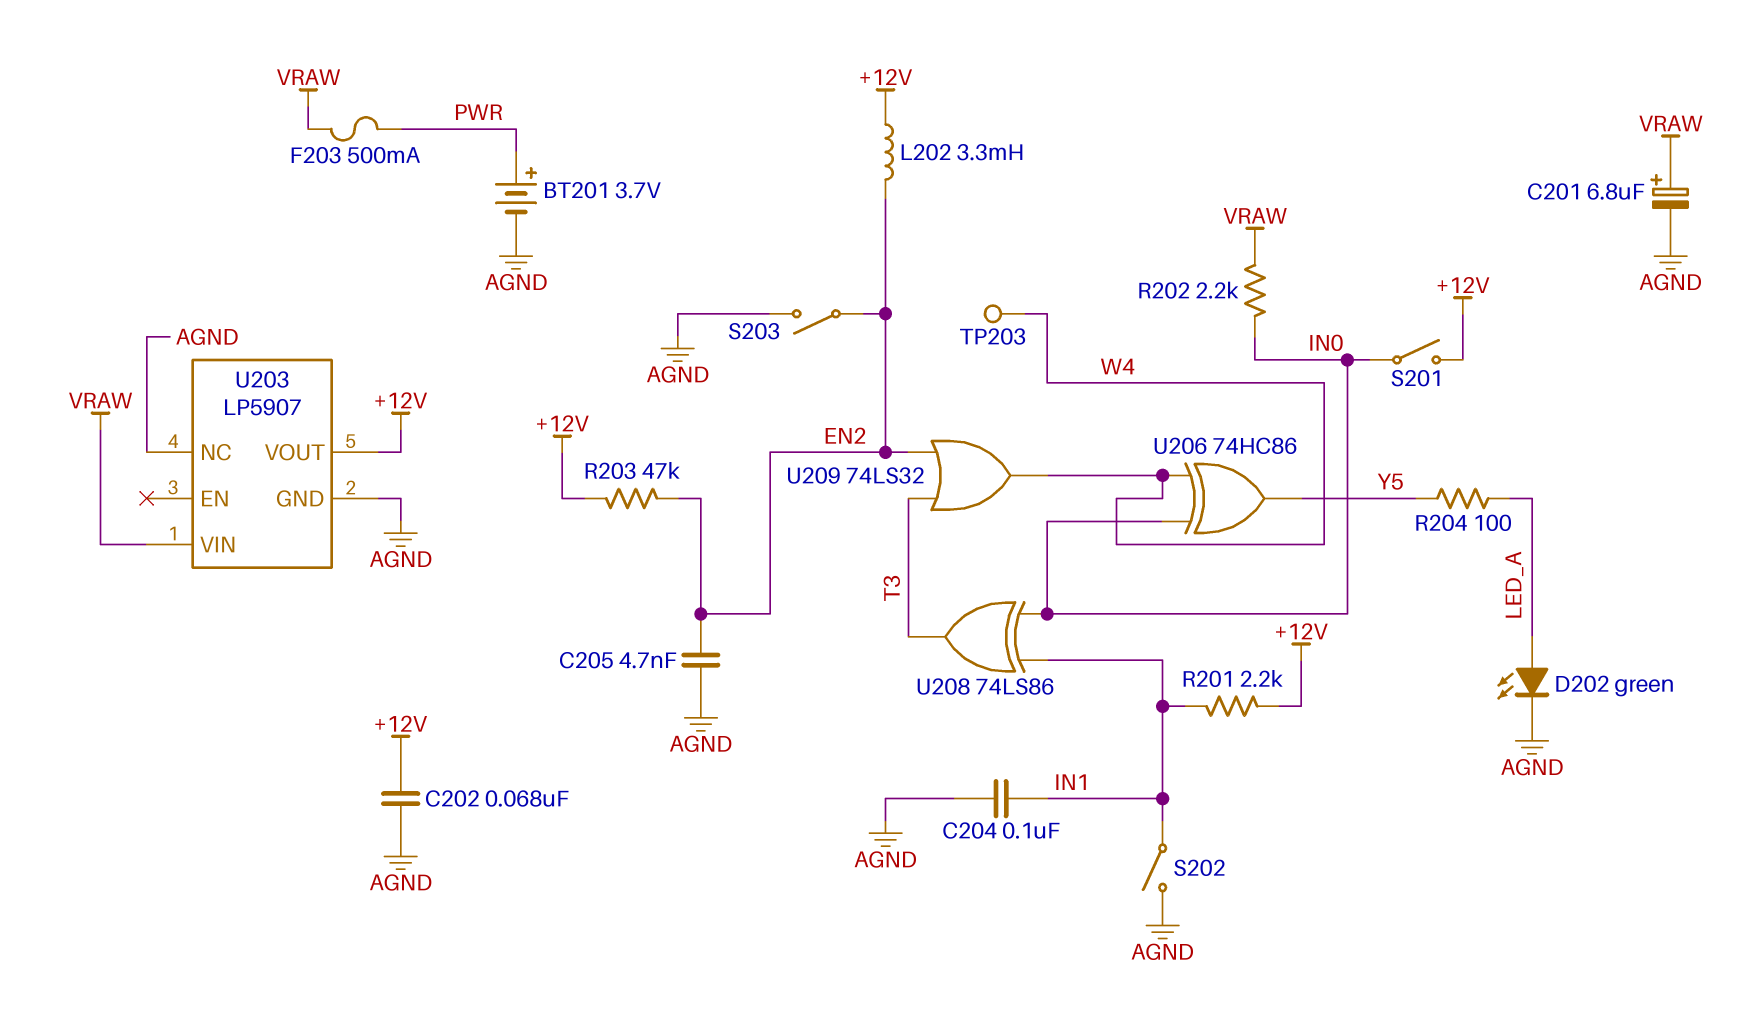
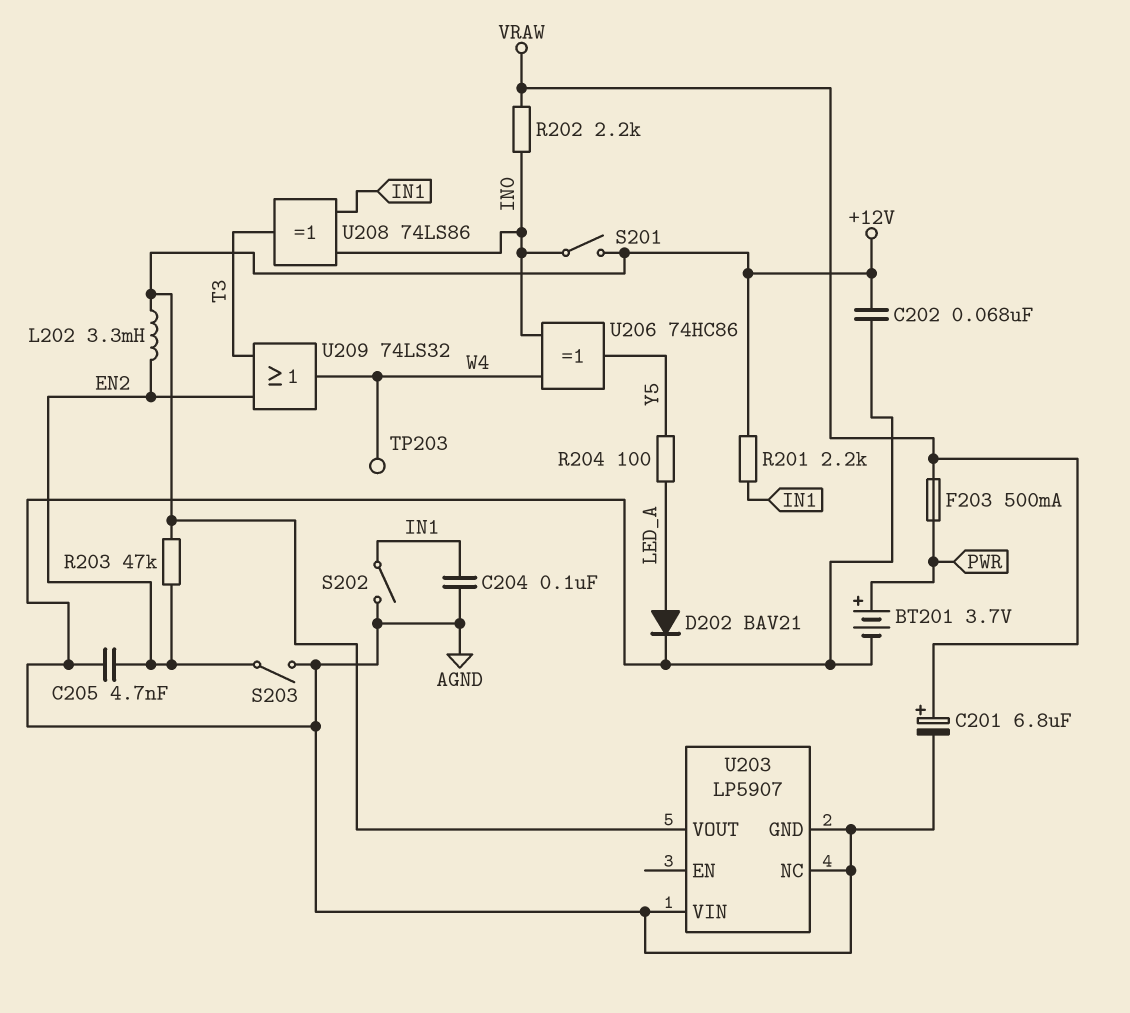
D202: LED green (A LED_A, K AGND) -> diode BAV21 (A LED_A, K AGND)
U203 pin VIN: VRAW -> AGND

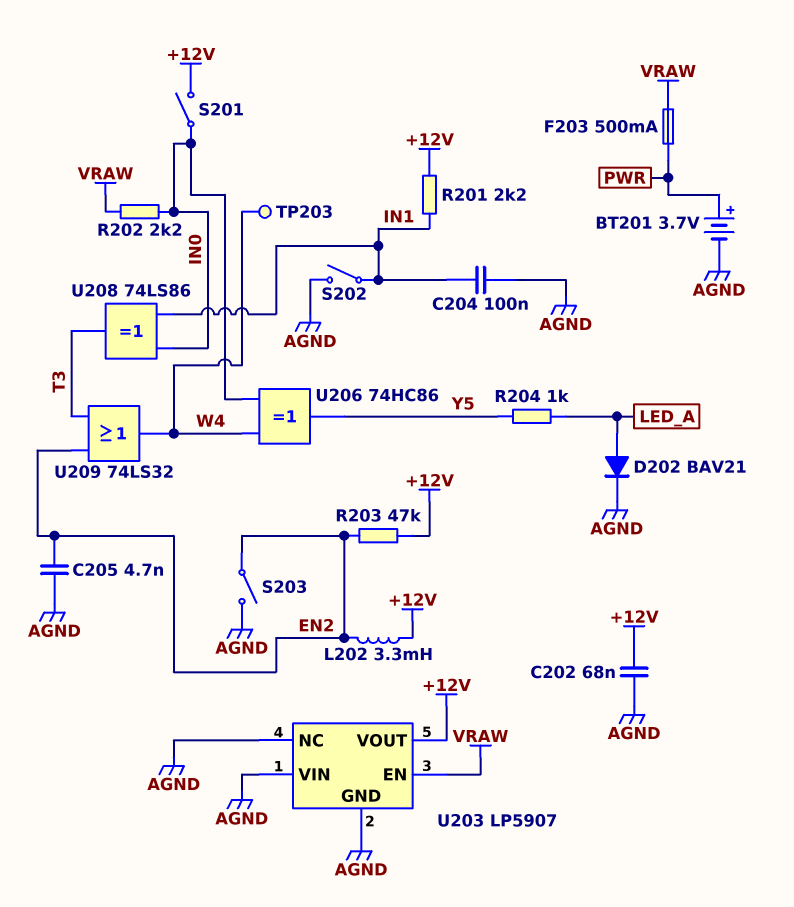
C201: 6.8uF (plus VRAW, minus AGND) -> none
R204: 100 (LED_A, Y5) -> 1k (LED_A, Y5)
U203 pin EN: none -> VRAW

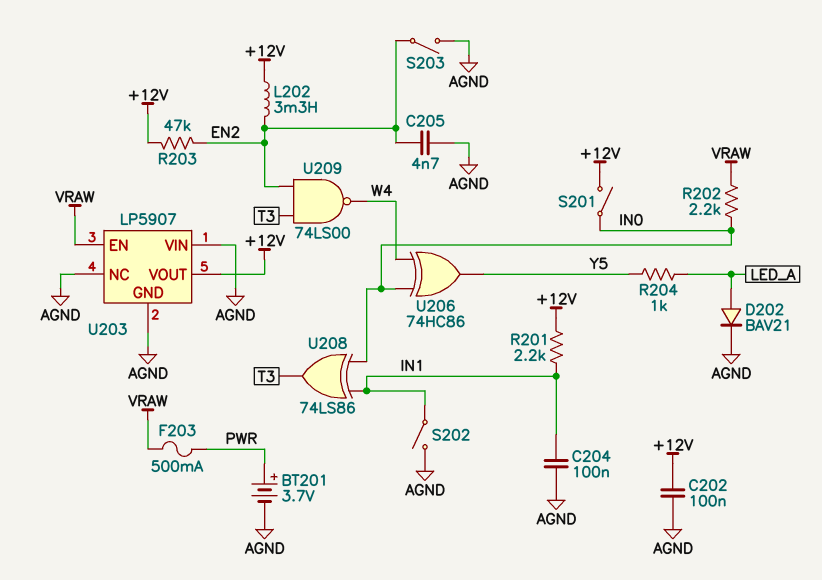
C202: 68nF (+12V, AGND) -> 100nF (+12V, AGND)
TP203: test point (W4) -> none
U209: OR 74LS32 (in EN2, in T3, out W4) -> NAND 74LS00 (in EN2, in T3, out W4)

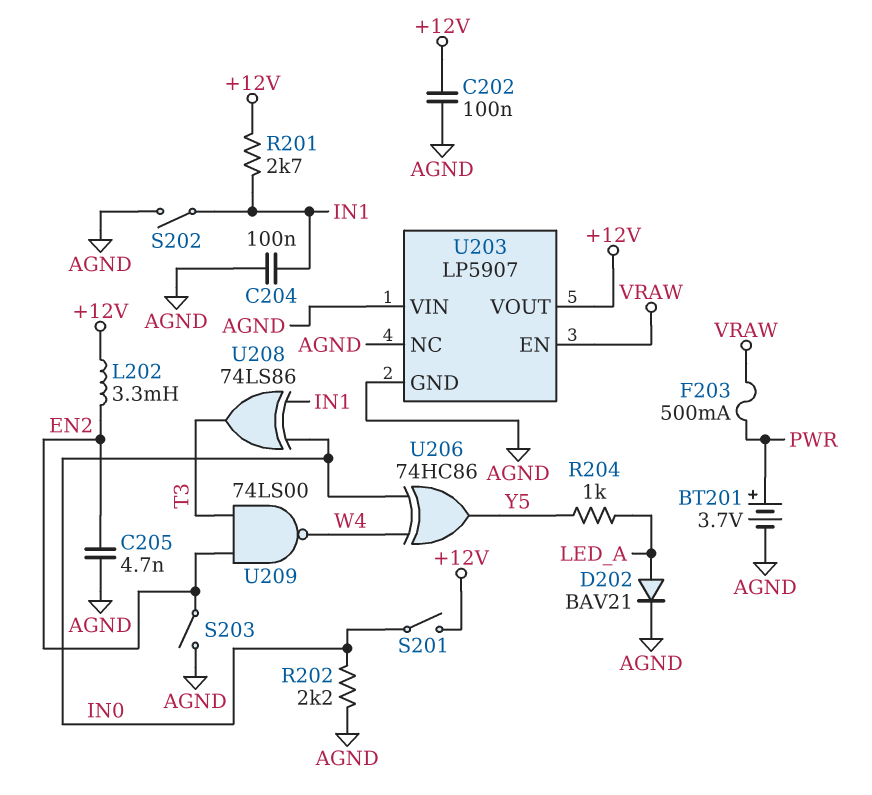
R201: 2.2k (+12V, IN1) -> 2.7k (+12V, IN1)
R202: 2.2k (IN0, VRAW) -> 2.2k (AGND, IN0)
R203: 47k (+12V, EN2) -> none

